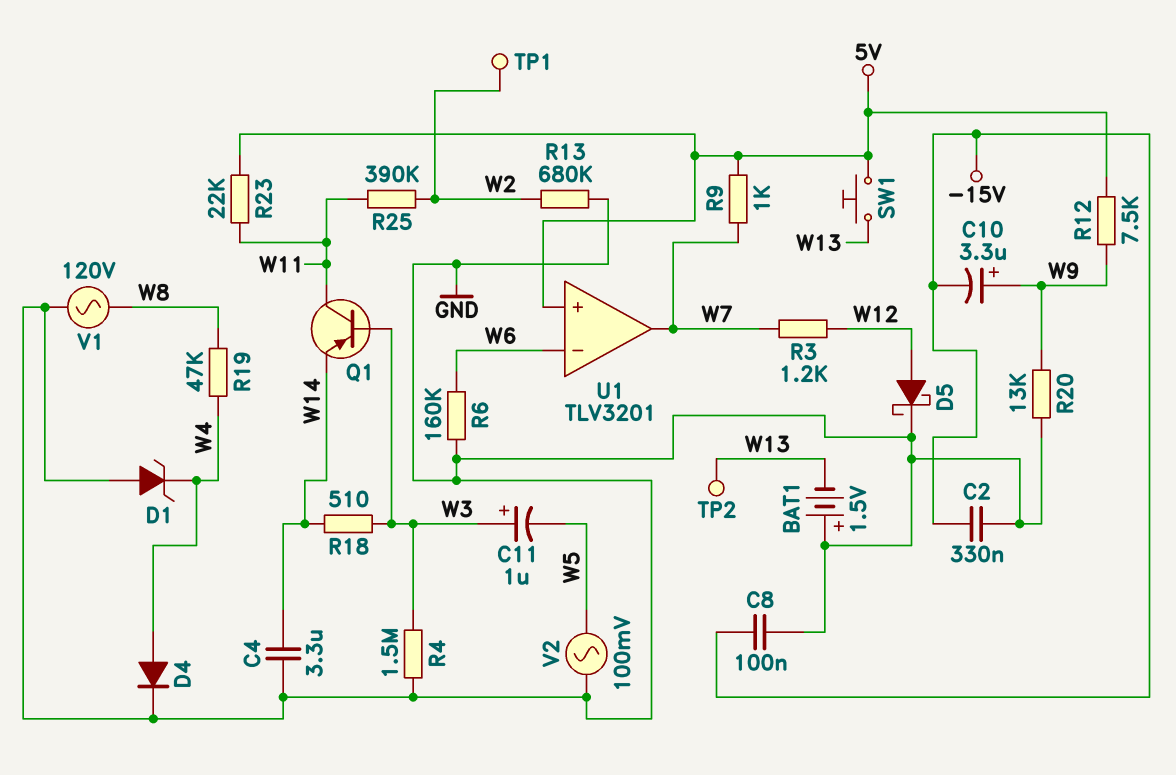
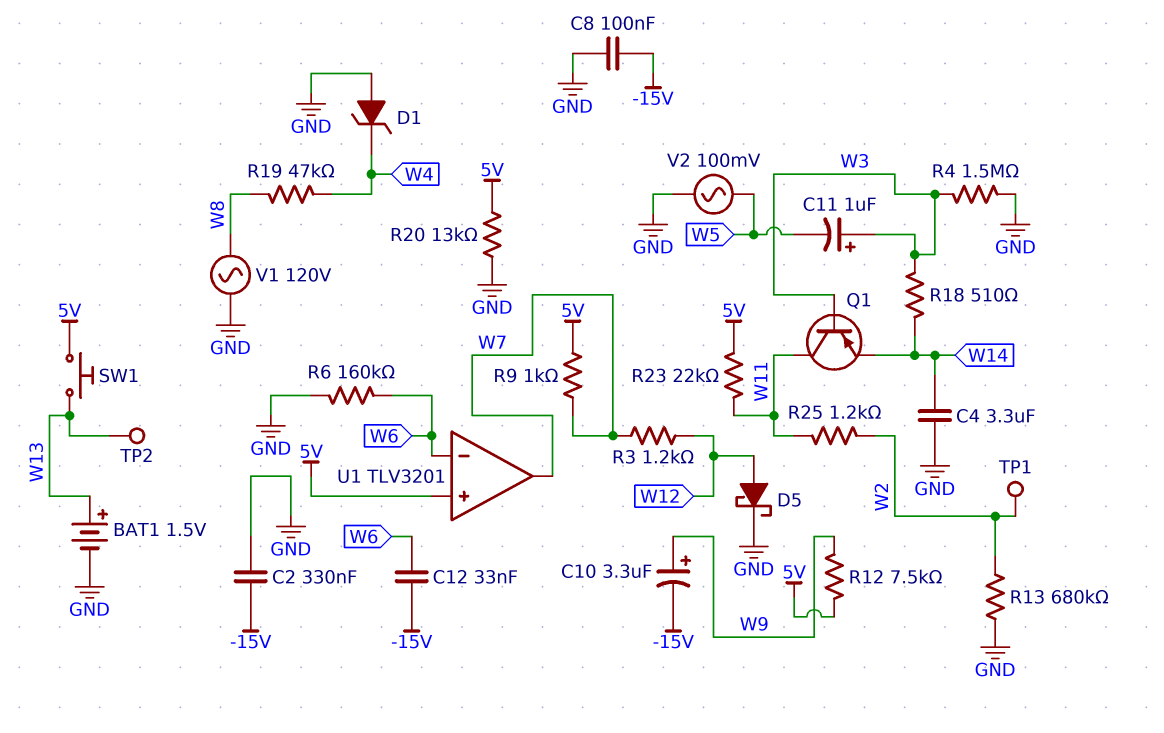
BAT1: 1.5V (plus GND, minus W13) -> 1.5V (plus W13, minus GND)
C12: none -> 33nF (-15V, W6)
D4: diode (A W4, K GND) -> none
R20: 13k (GND, W9) -> 13k (5V, GND)
R25: 390k (W2, W11) -> 1.2k (W2, W11)

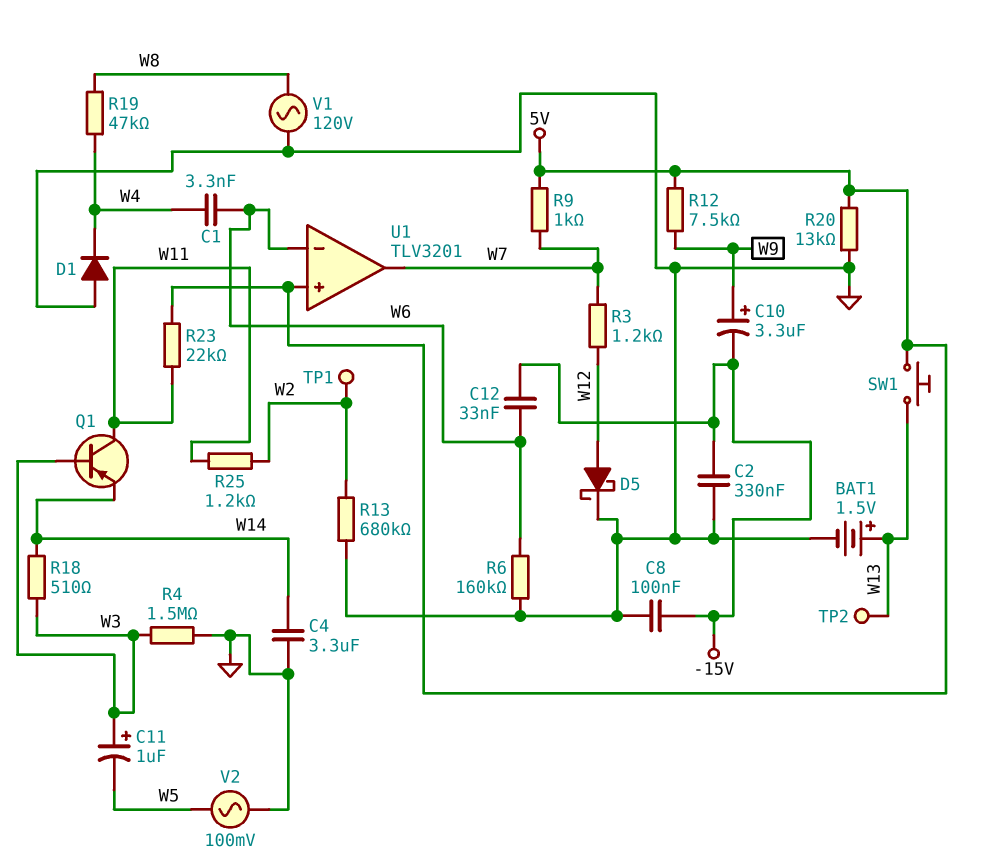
C1: none -> 3.3nF (W4, W6)
D1: zener (A GND, K W4) -> diode (A GND, K W4)

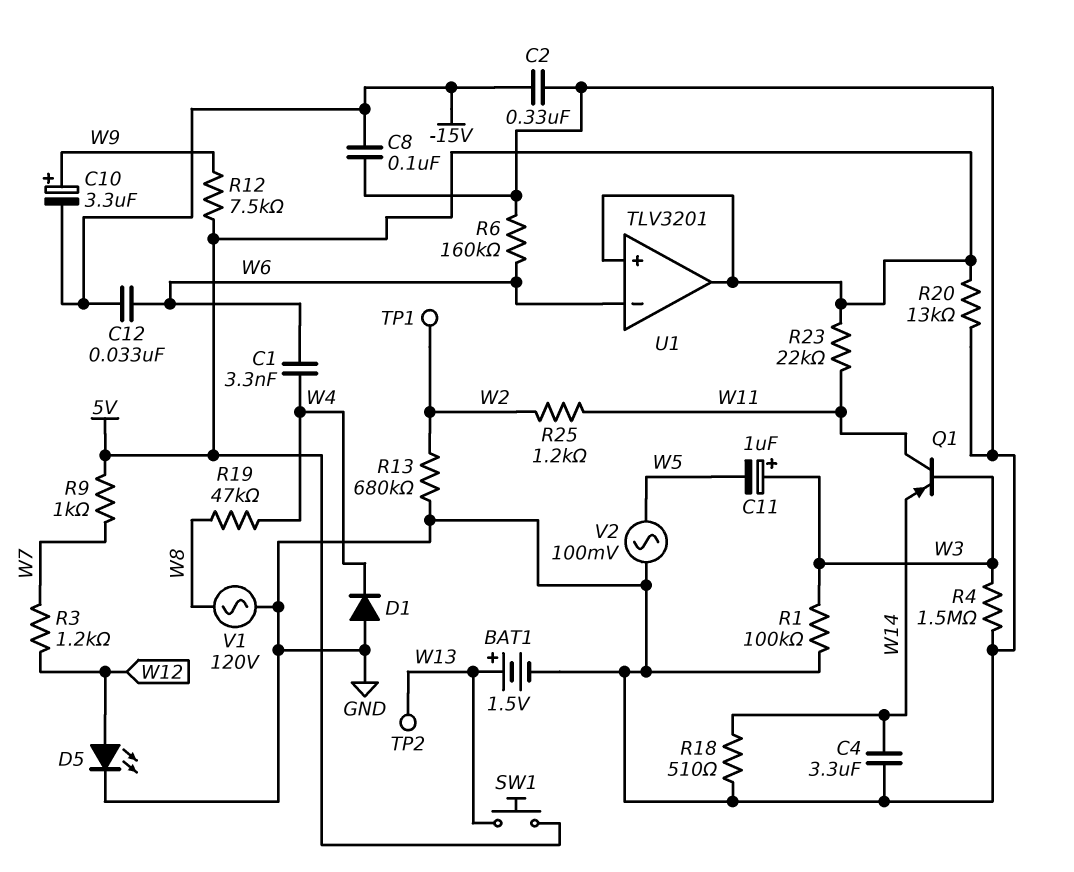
D5: schottky (A W12, K GND) -> LED (A W12, K GND)
R1: none -> 100k (GND, W3)
R18: 510 (W3, W14) -> 510 (GND, W14)
U1 pin out: W7 -> 5V

